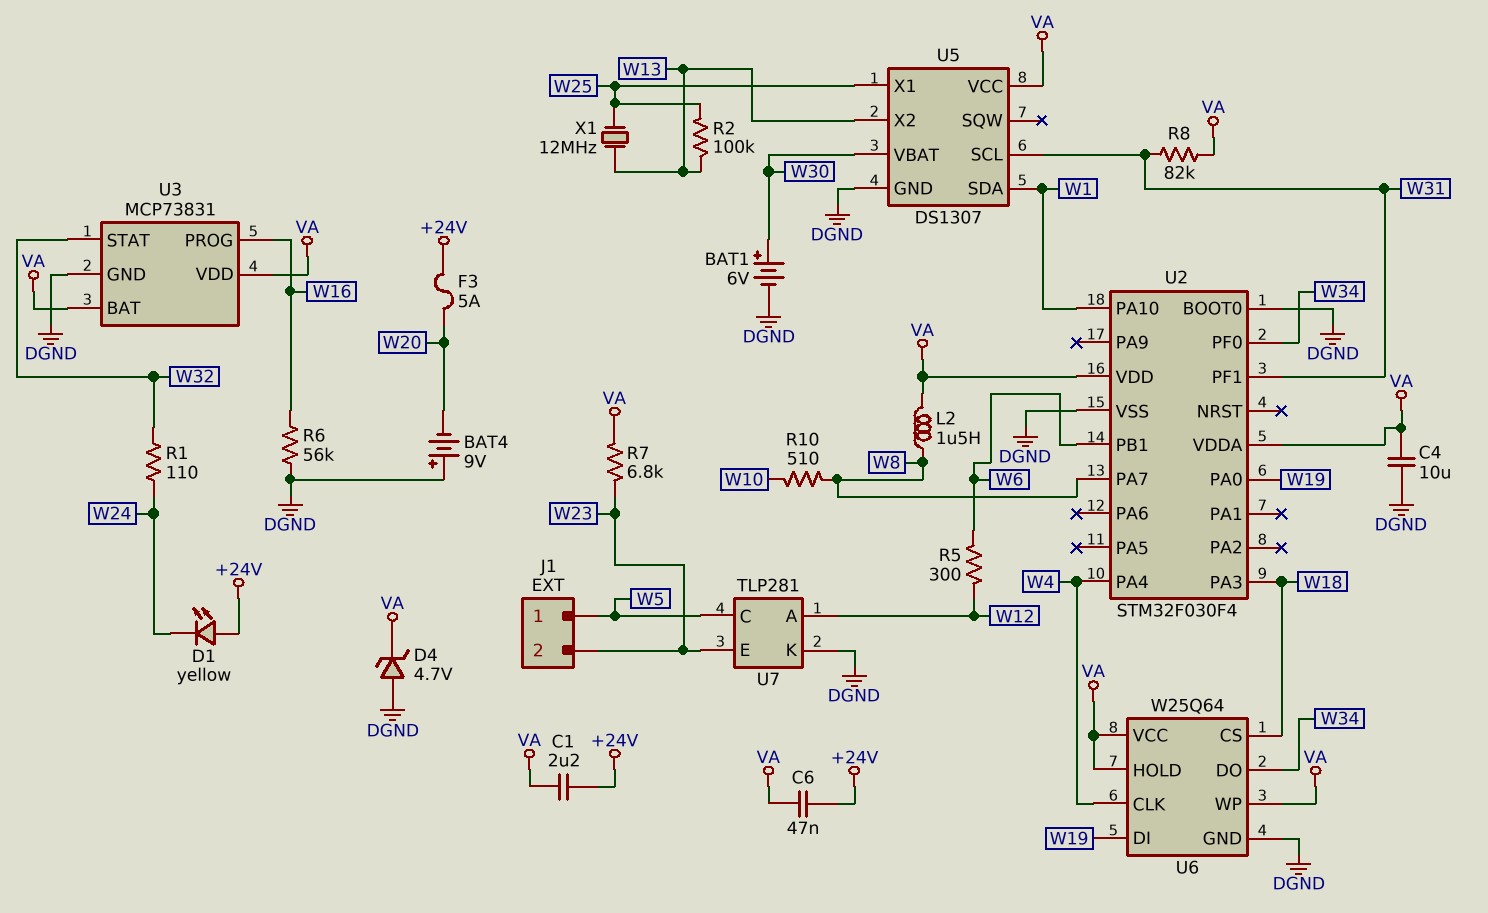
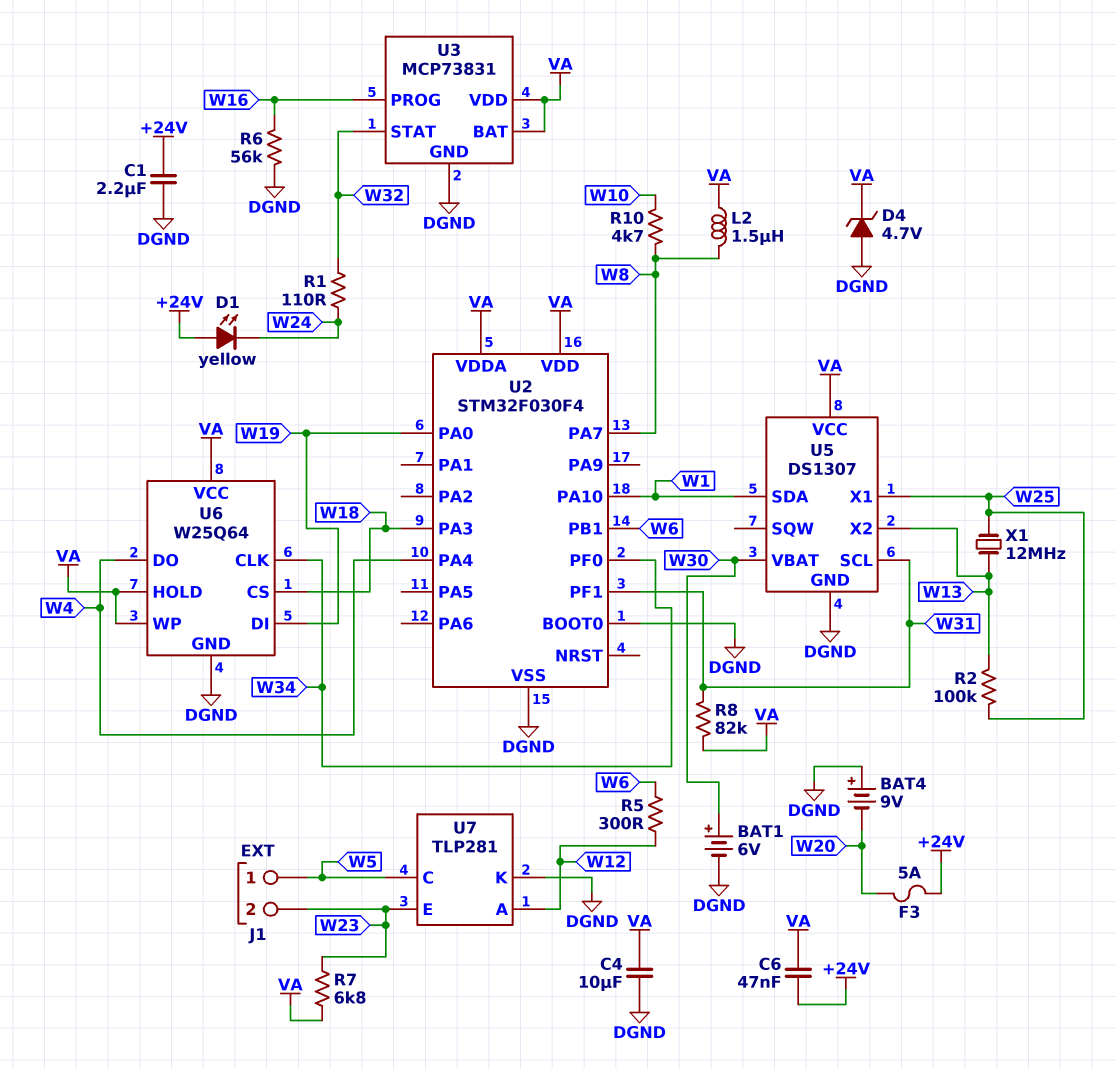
C1: 2.2uF (+24V, VA) -> 2.2uF (+24V, DGND)
R10: 510 (W8, W10) -> 4.7k (W8, W10)
U6 pin CLK: W4 -> W34
U6 pin DO: W34 -> W4

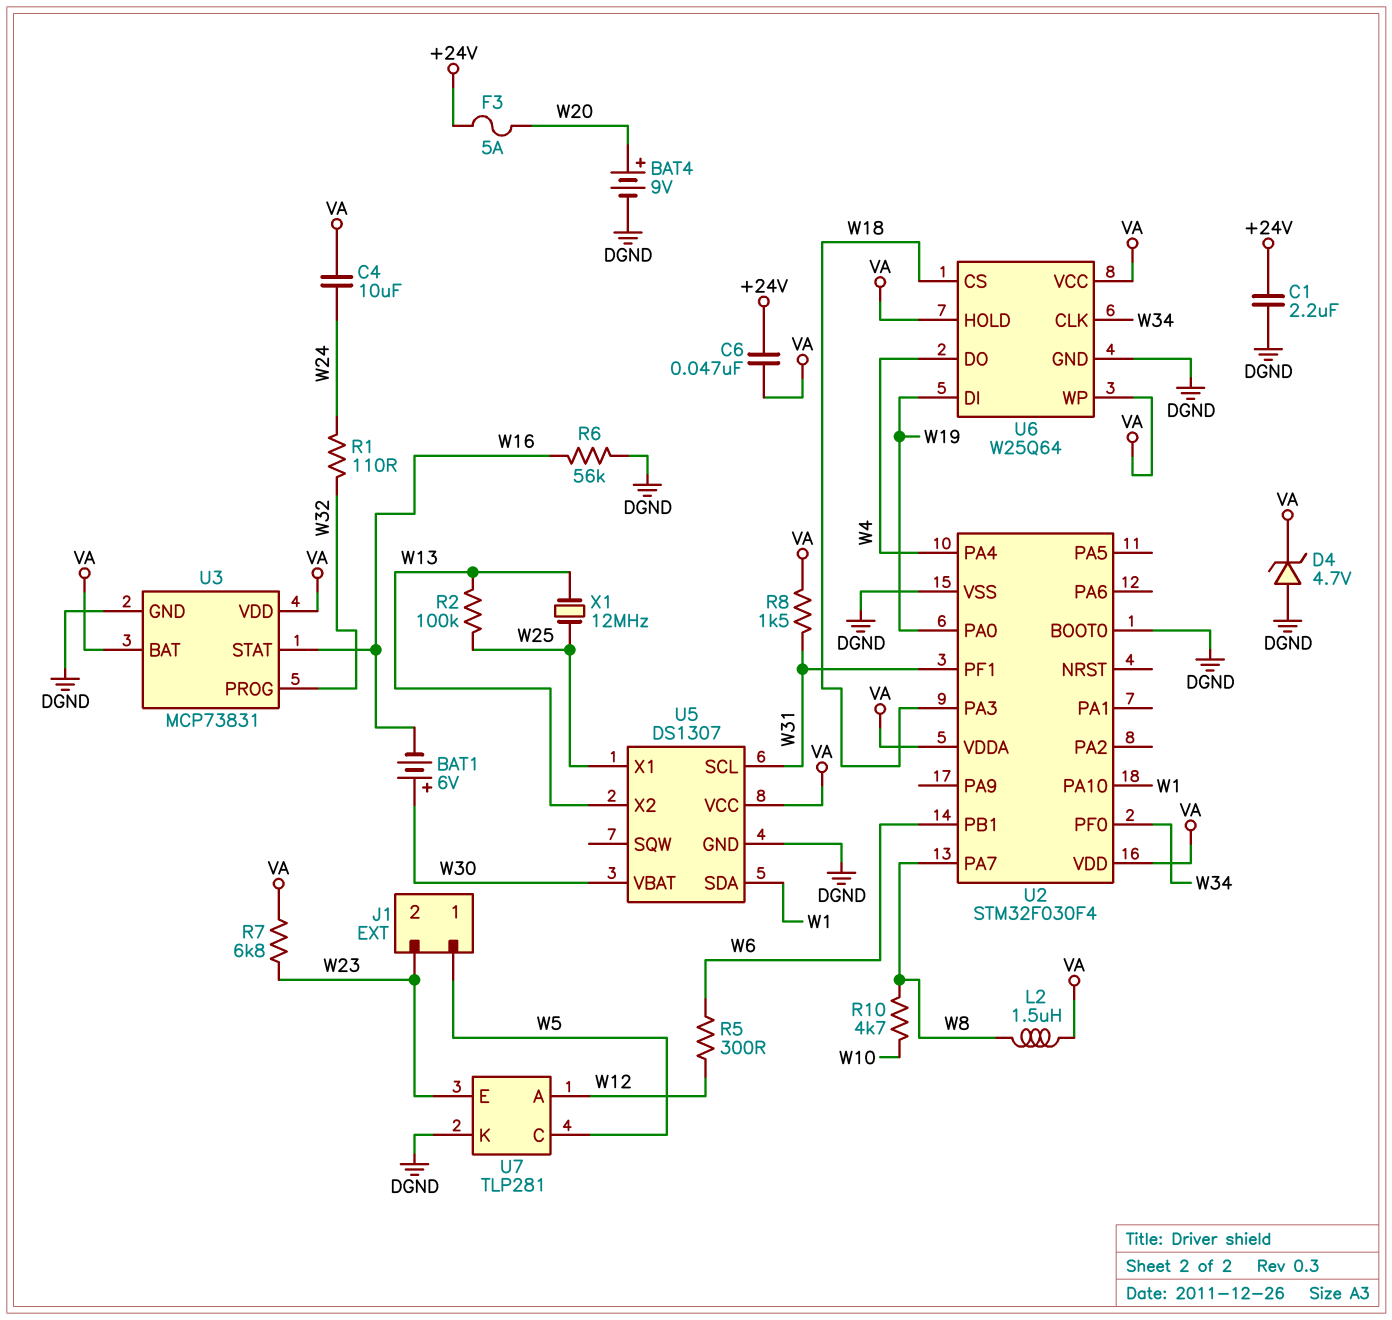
BAT1: 6V (plus W30, minus DGND) -> 6V (plus W30, minus W16)
BAT4: 9V (plus DGND, minus W20) -> 9V (plus W20, minus DGND)
C4: 10uF (DGND, VA) -> 10uF (VA, W24)
D1: LED yellow (A +24V, K W24) -> none
R8: 82k (VA, W31) -> 1.5k (VA, W31)
U3 pin PROG: W16 -> W32
U3 pin STAT: W32 -> W16

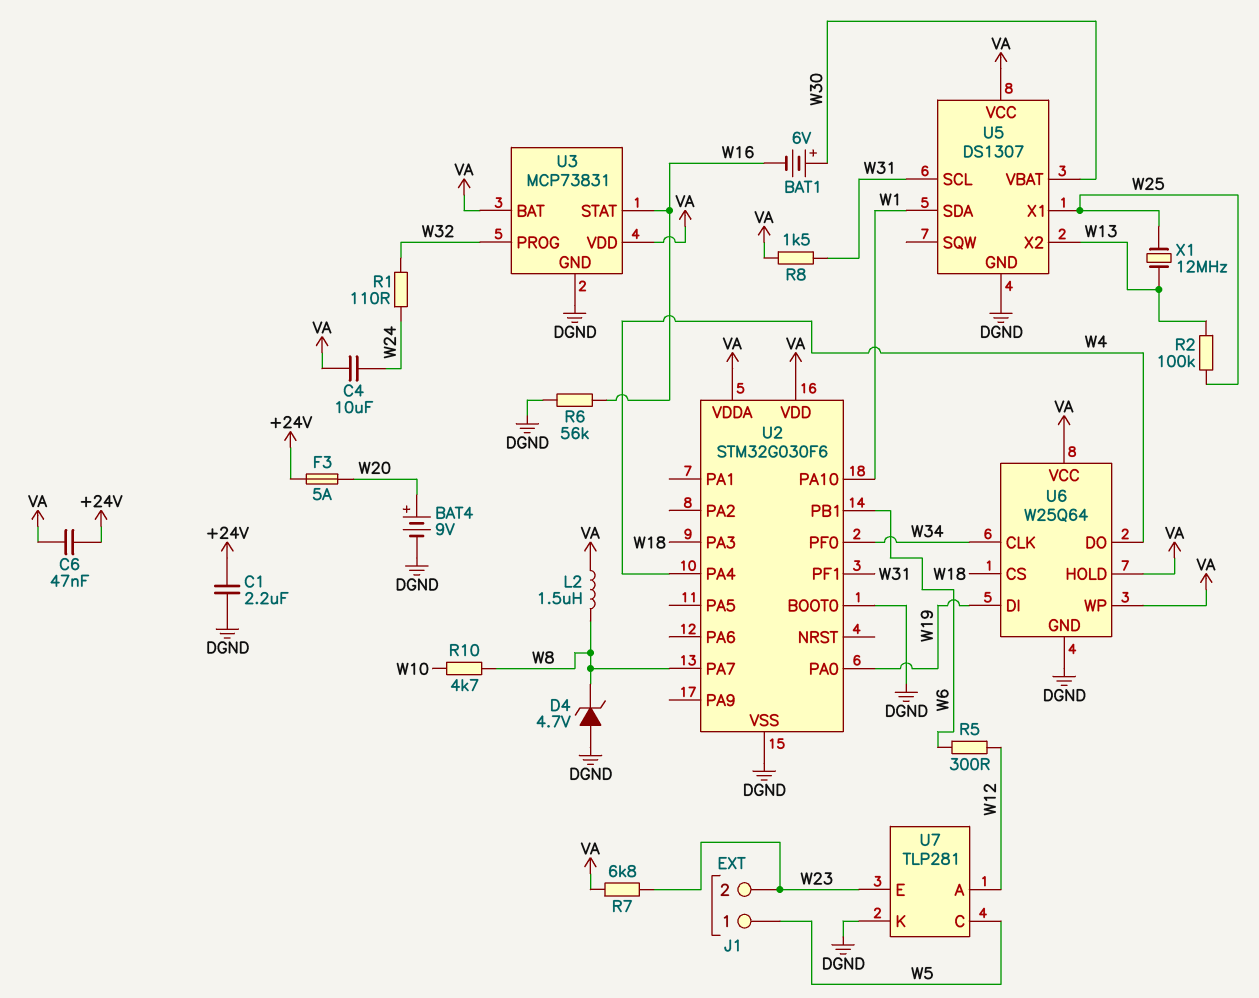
D4: zener 4.7V (A DGND, K VA) -> zener 4.7V (A DGND, K W8)
U2: STM32F030F4 -> STM32G030F6

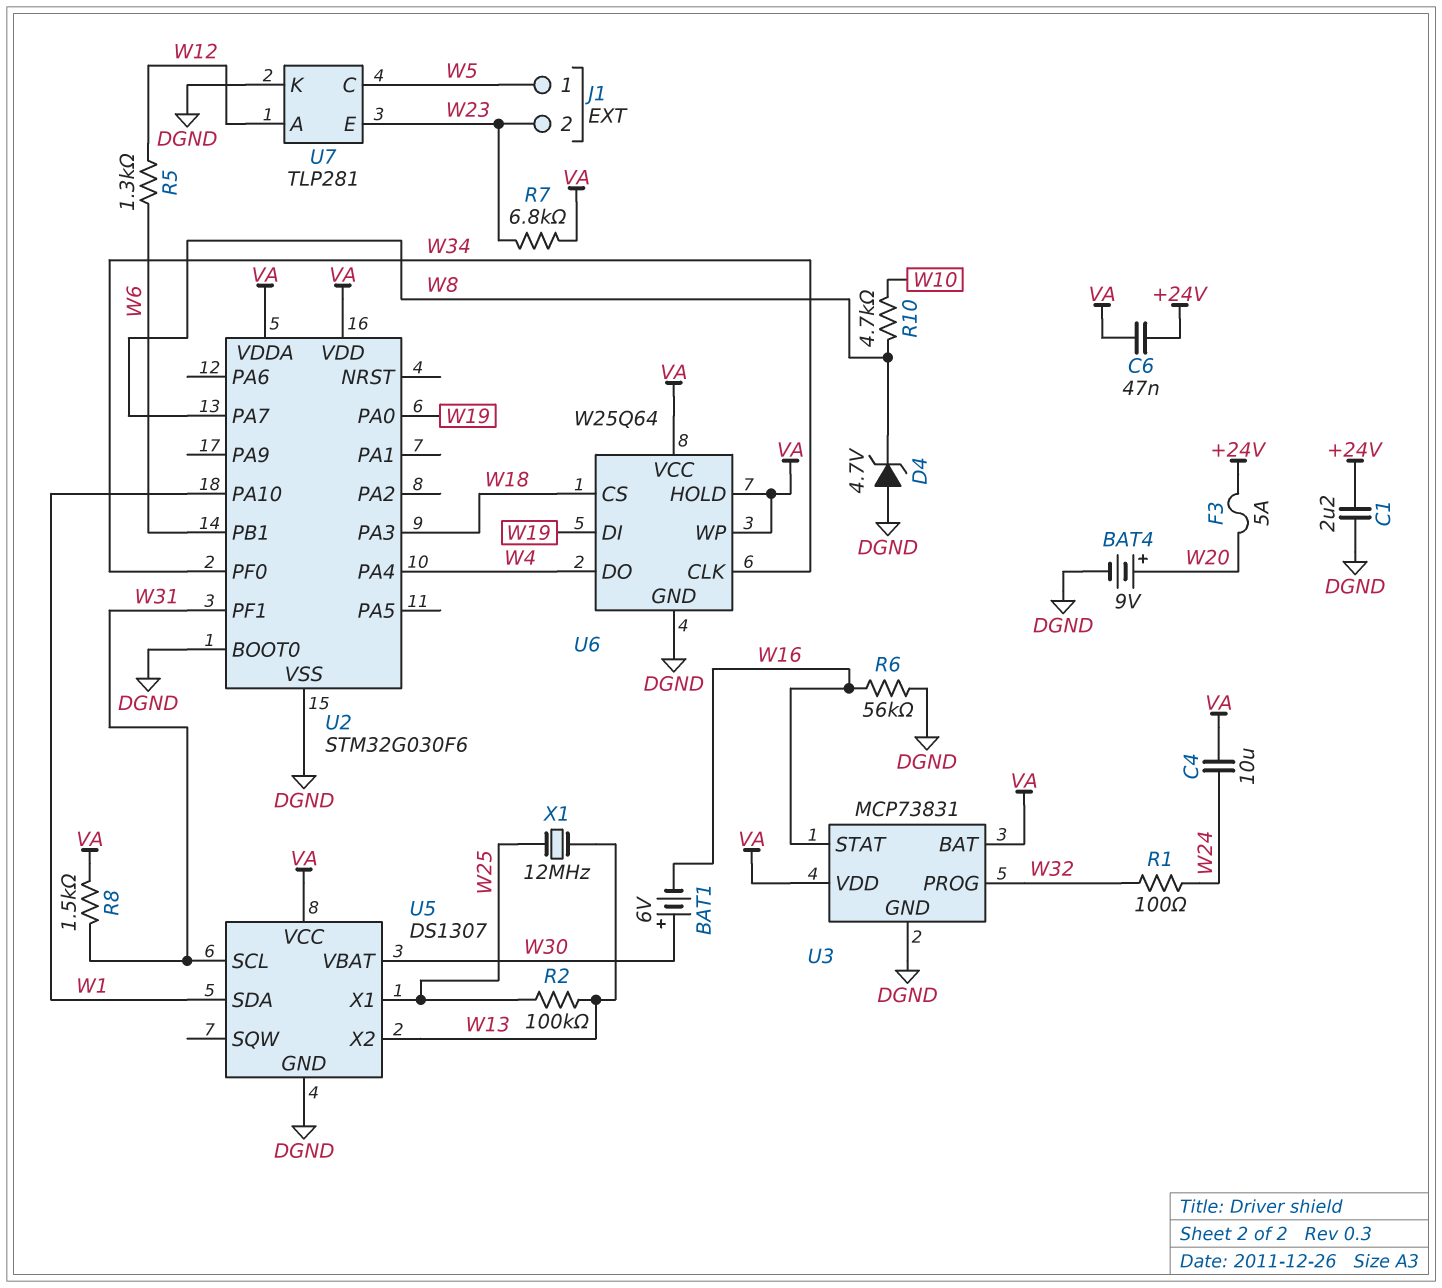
L2: 1.5uH (VA, W8) -> none
R1: 110 (W24, W32) -> 100 (W24, W32)
R5: 300 (W6, W12) -> 1.3k (W6, W12)

